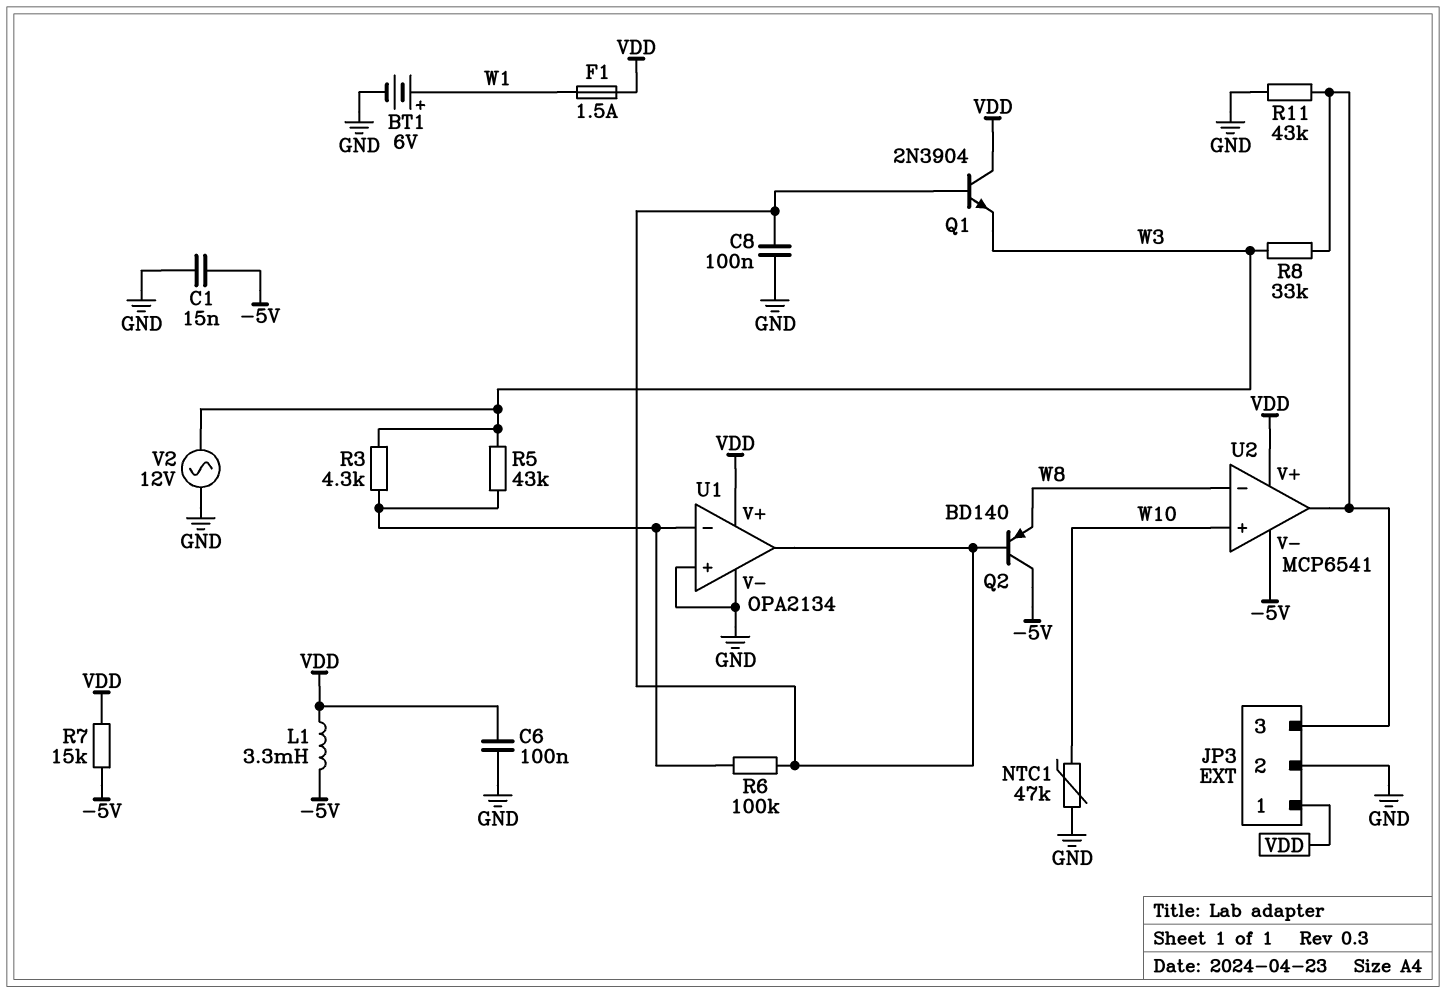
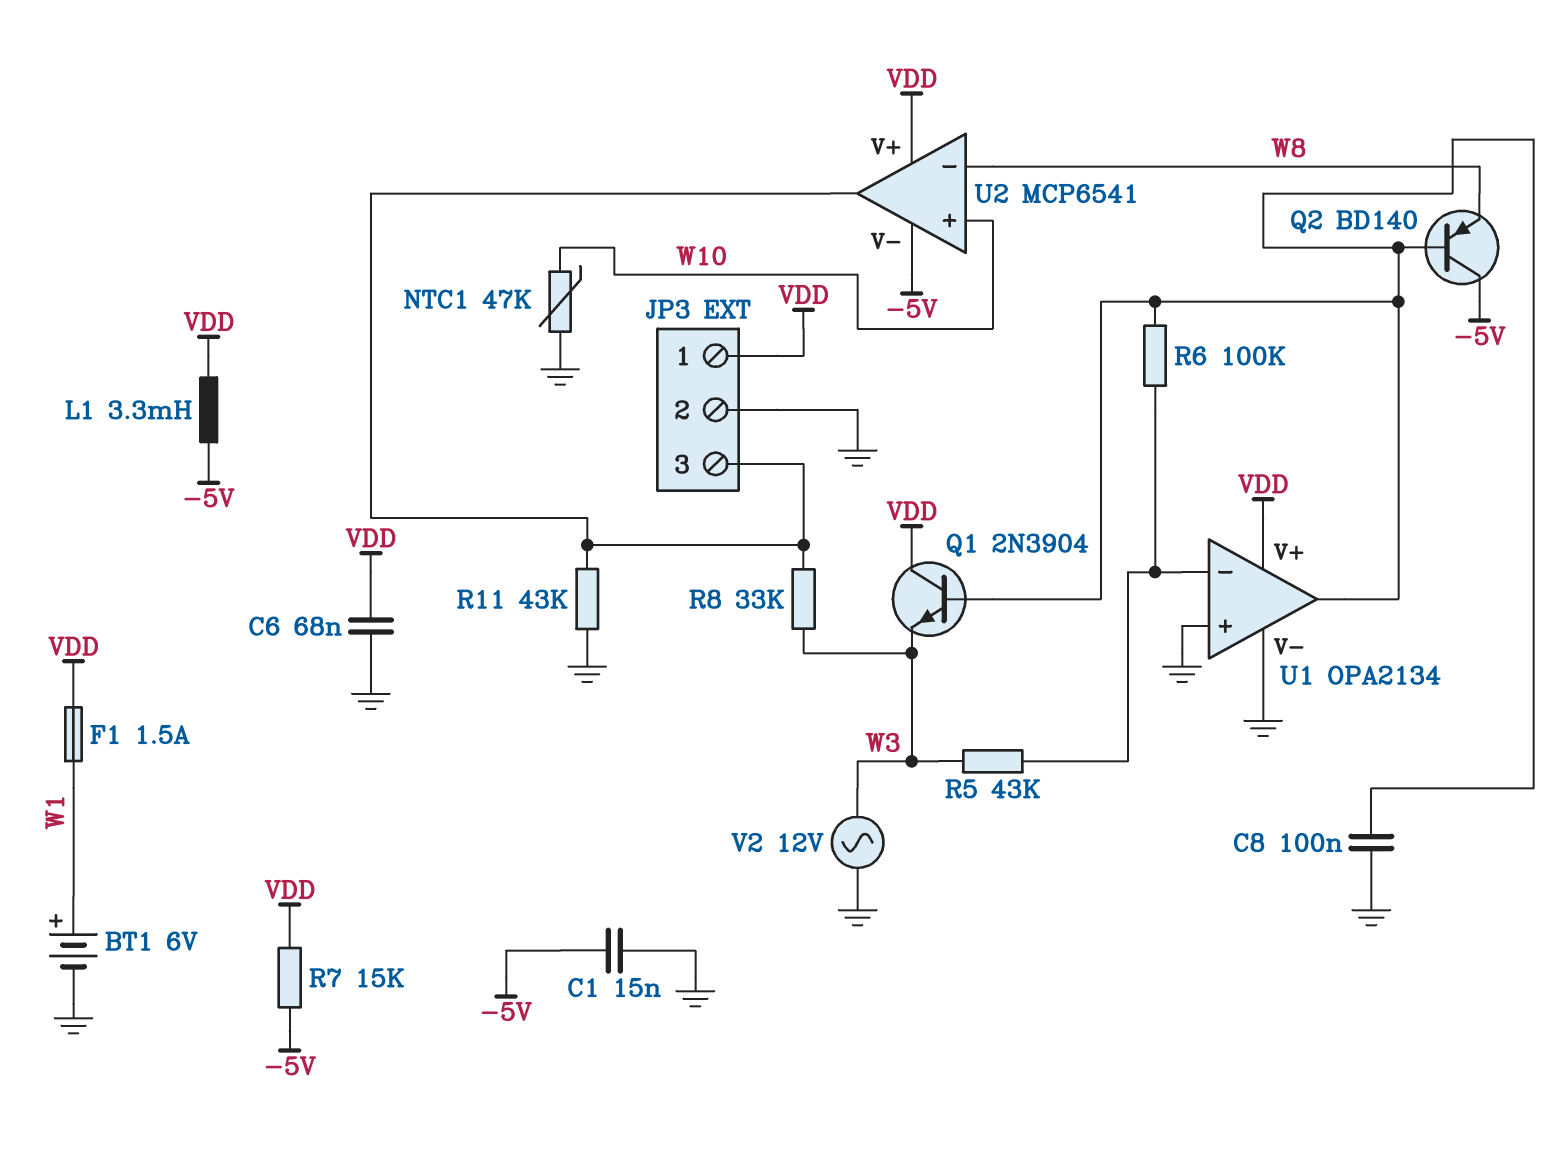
C6: 100nF (GND, VDD) -> 68nF (GND, VDD)
R3: 4.3k (U1/in-, W3) -> none

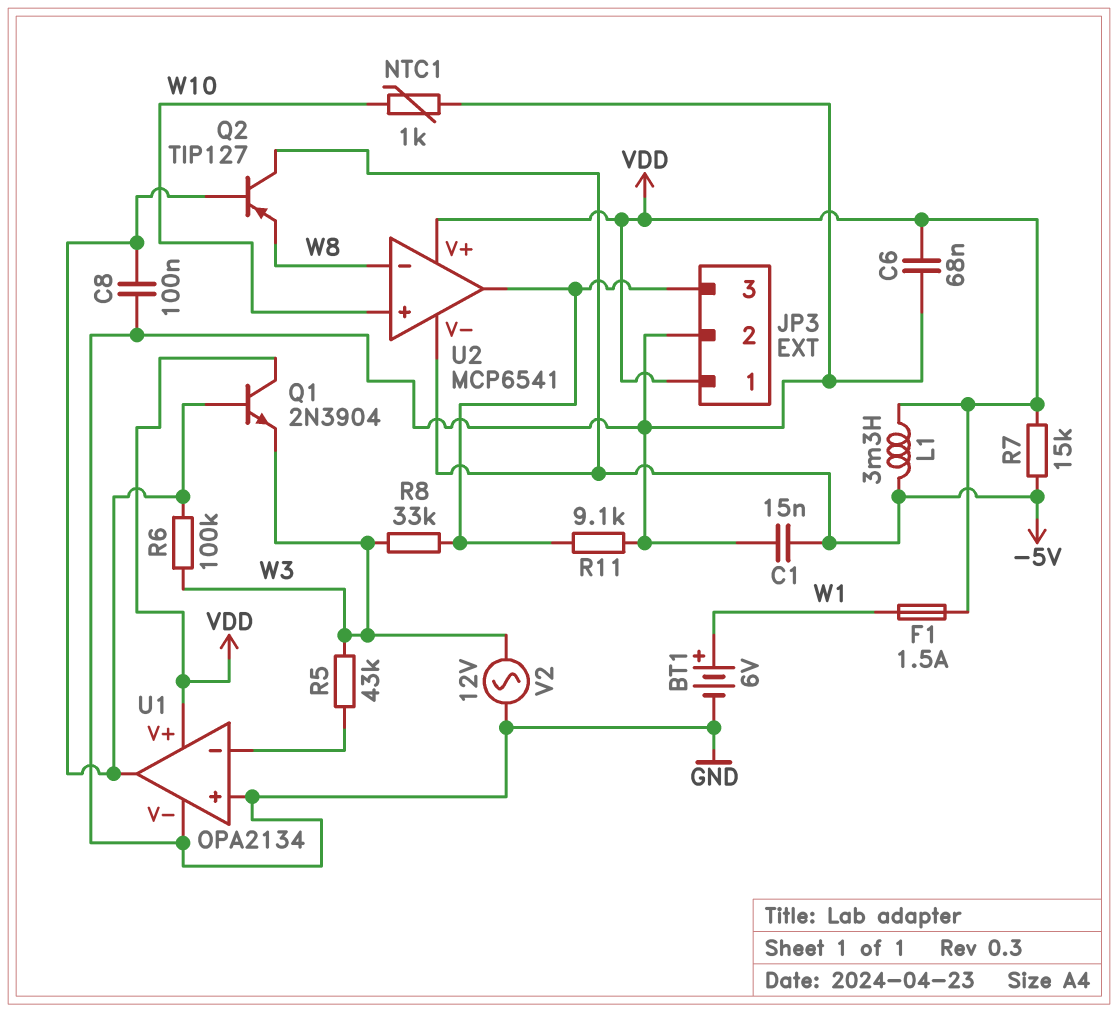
NTC1: 47k (GND, W10) -> 1k (GND, W10)
Q2: PNP BD140 (B U1/out, C -5V, E W8) -> PNP TIP127 (B U1/out, C -5V, E W8)
R6: 100k (U1/in-, U1/out) -> 100k (U1/out, W3)
R11: 43k (GND, JP3/3) -> 9.1k (GND, JP3/3)

